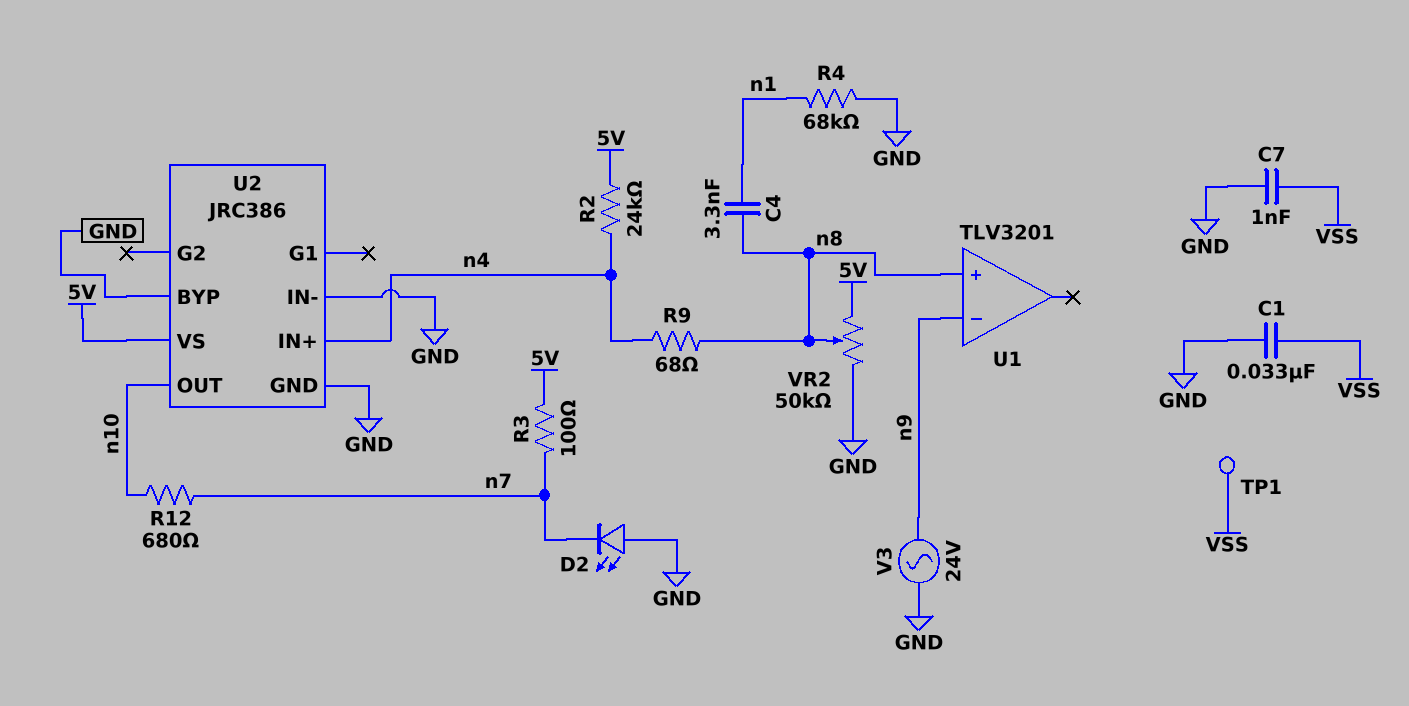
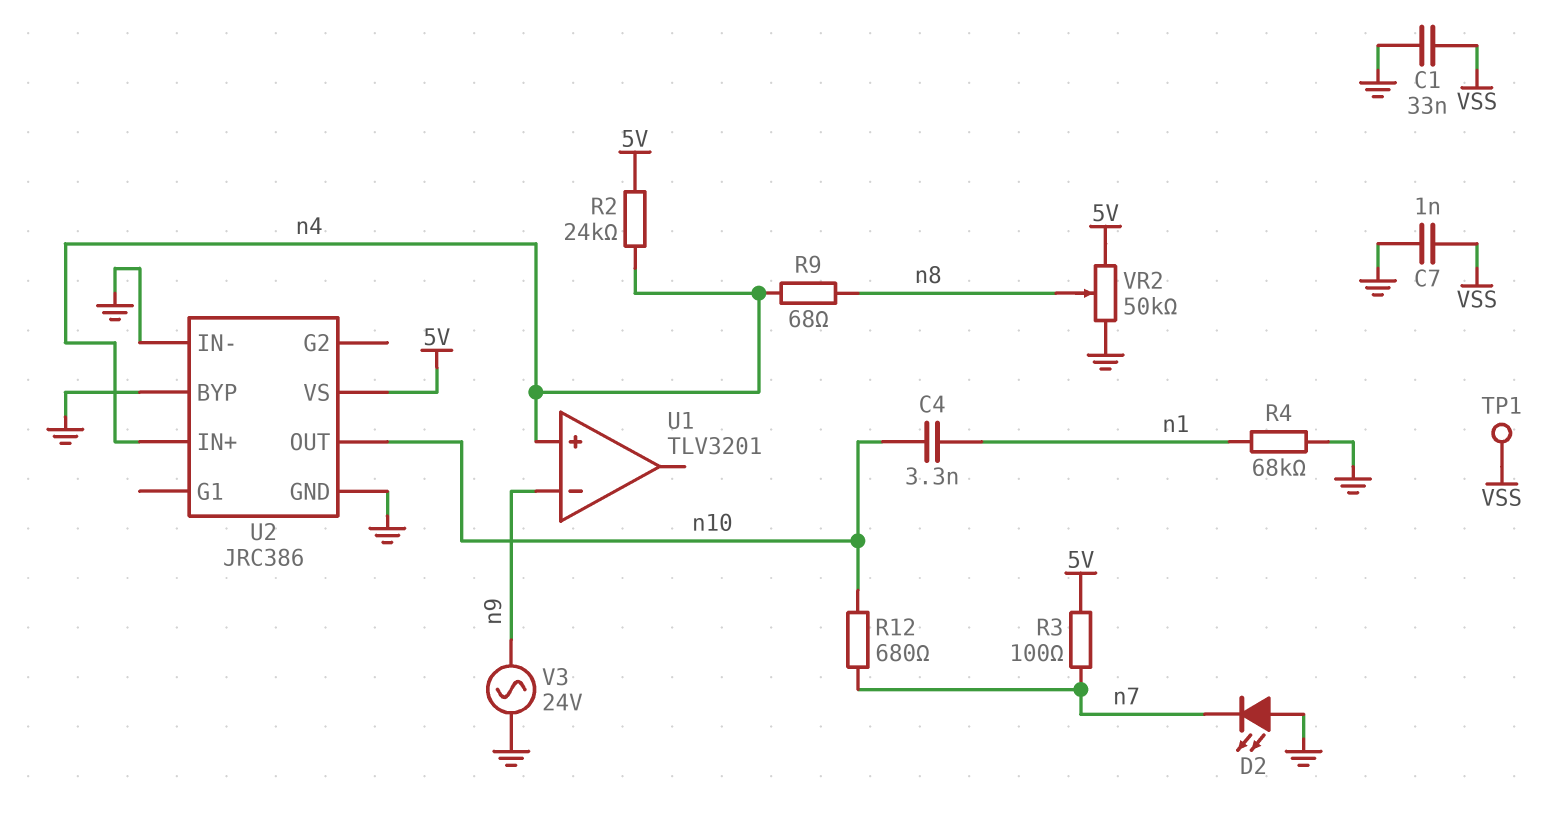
C4: 3.3nF (n1, n8) -> 3.3nF (n1, n10)
U1 pin in+: n8 -> n4

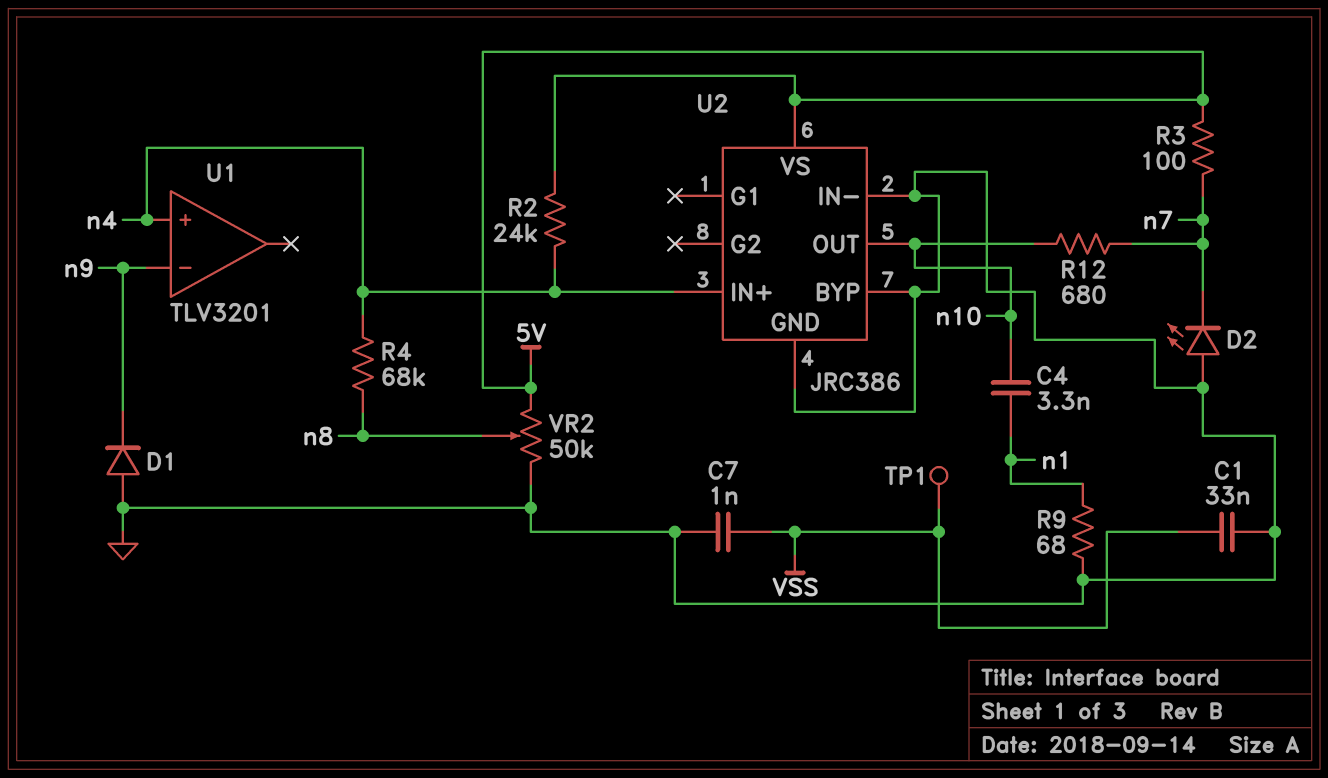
D1: none -> diode (A GND, K n9)
R4: 68k (GND, n1) -> 68k (n4, n8)
R9: 68 (n4, n8) -> 68 (GND, n1)
V3: AC 24V (GND, n9) -> none

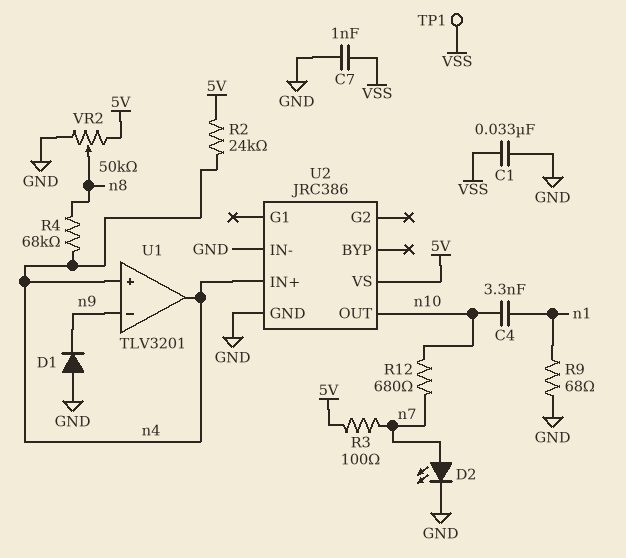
D2: LED (A GND, K n7) -> LED (A n7, K GND)
U1 pin out: none -> n4
U2 pin BYP: GND -> none

